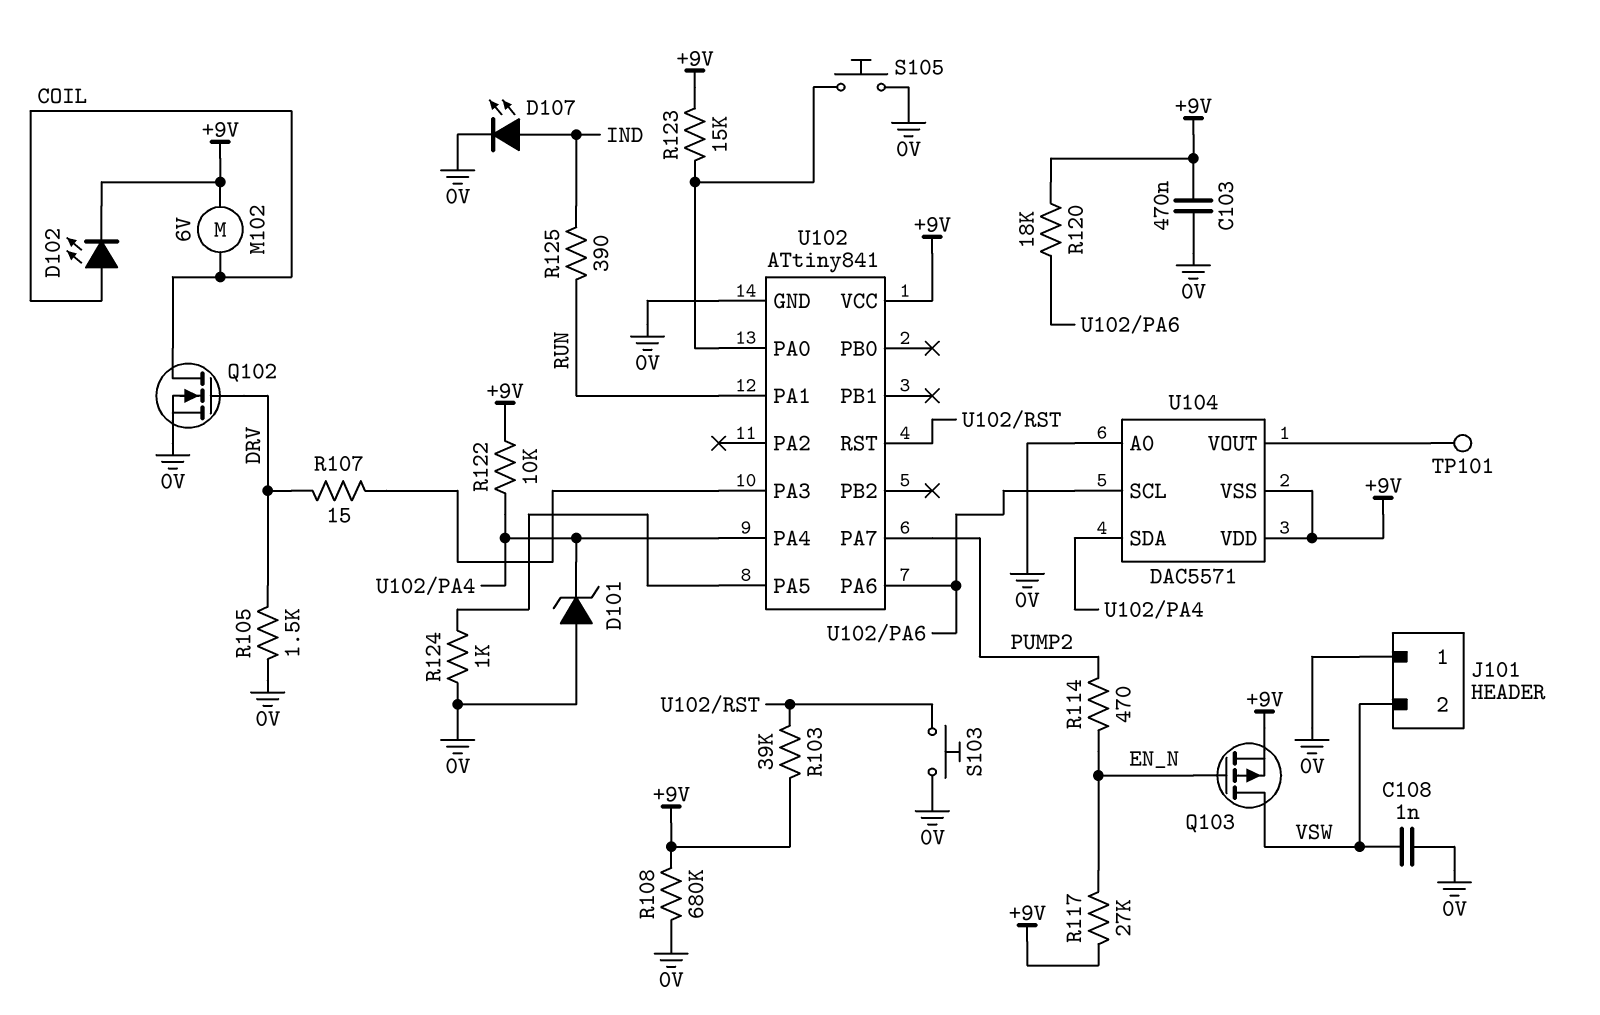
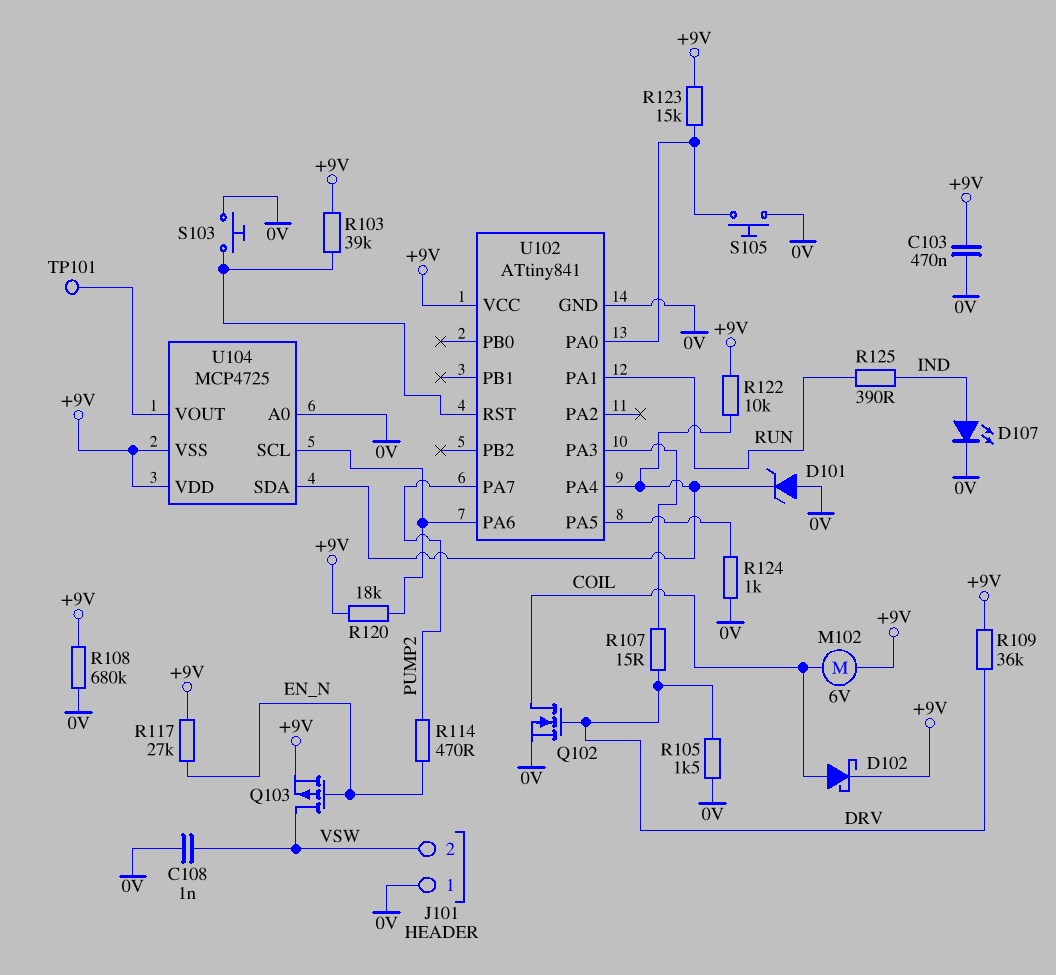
D102: LED (A COIL, K +9V) -> schottky (A COIL, K +9V)
R109: none -> 36k (+9V, DRV)
U104: DAC5571 -> MCP4725

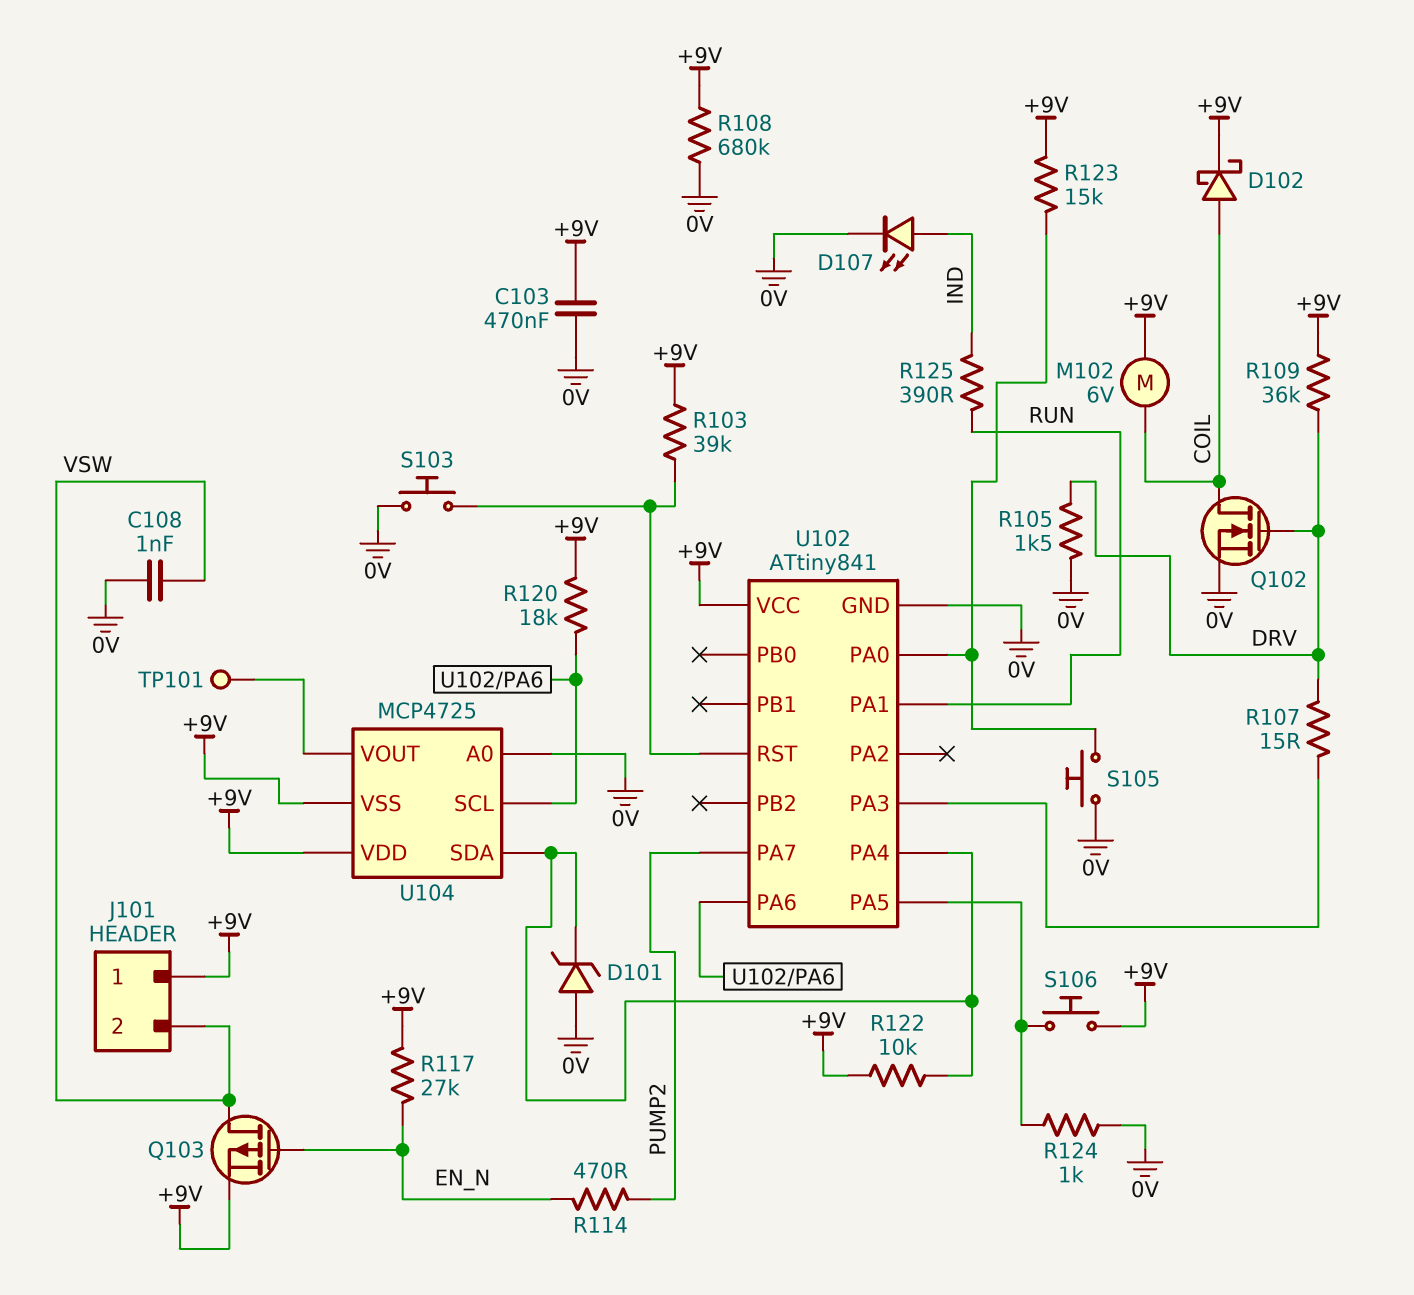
J101 pin 1: 0V -> +9V
S106: none -> button (+9V, U102/PA5)

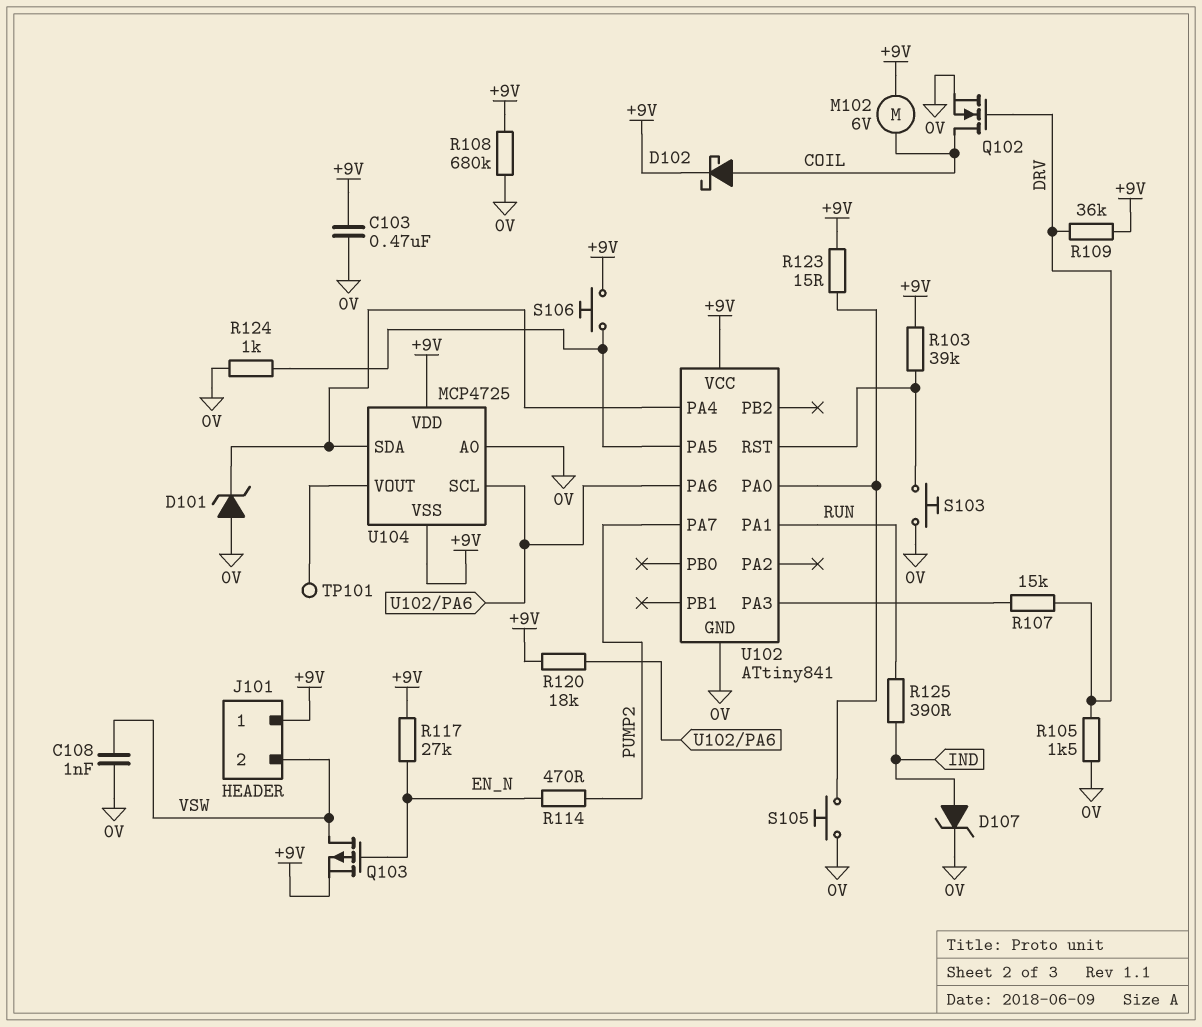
D107: LED (A IND, K 0V) -> zener (A IND, K 0V)
R107: 15 (DRV, U102/PA3) -> 15k (DRV, U102/PA3)
R122: 10k (+9V, U102/PA4) -> none
R123: 15k (+9V, U102/PA0) -> 15 (+9V, U102/PA0)

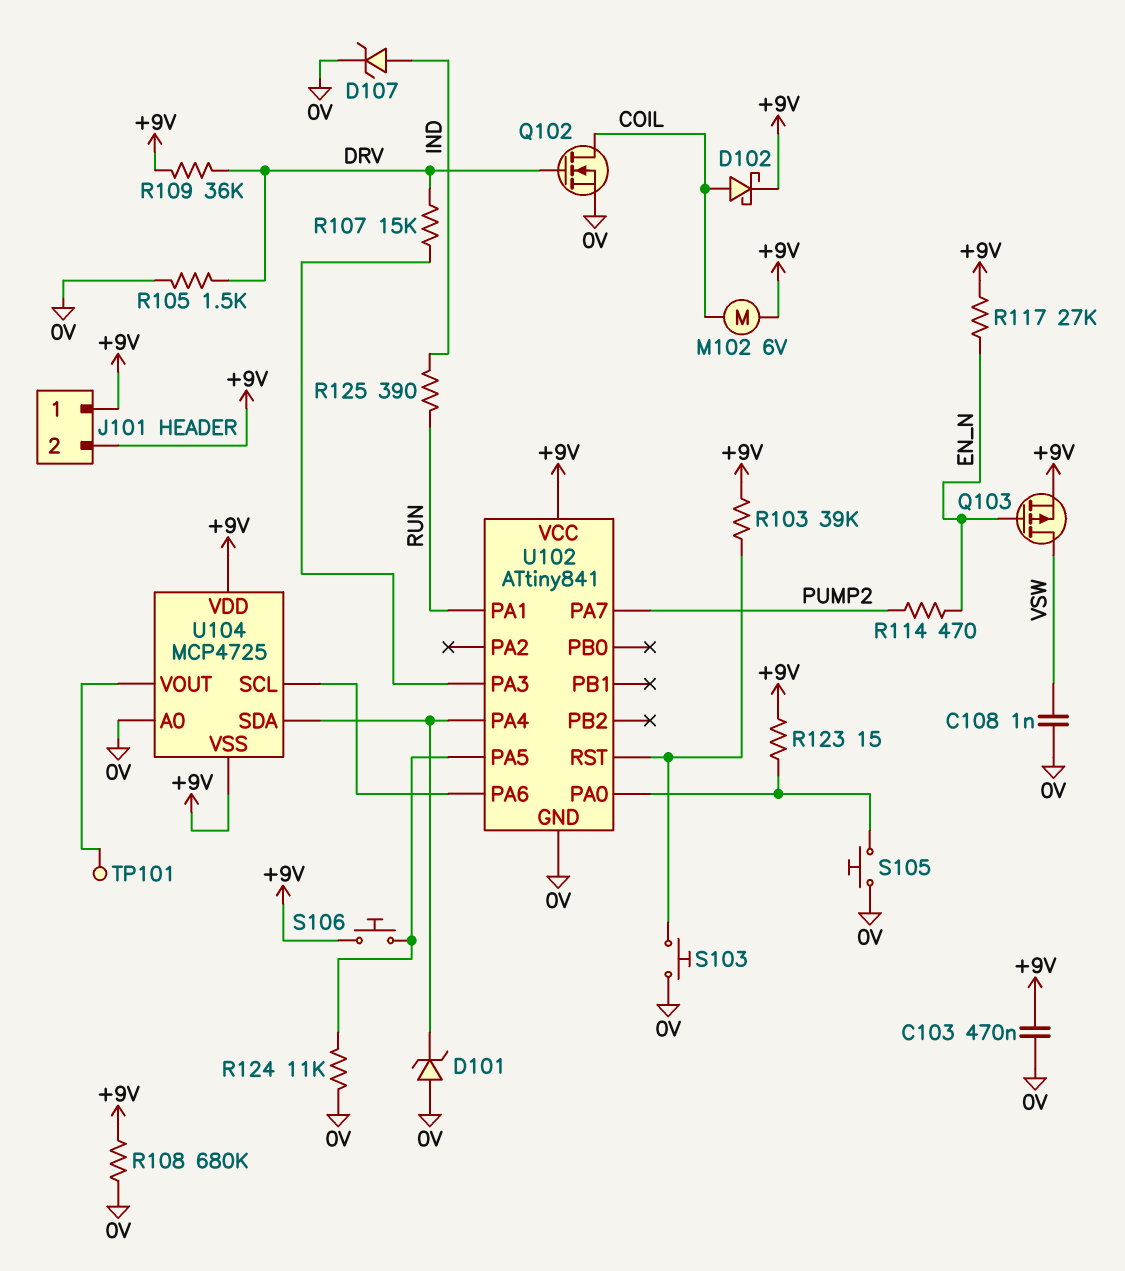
J101 pin 2: VSW -> +9V
R120: 18k (+9V, U102/PA6) -> none
R124: 1k (0V, U102/PA5) -> 11k (0V, U102/PA5)

